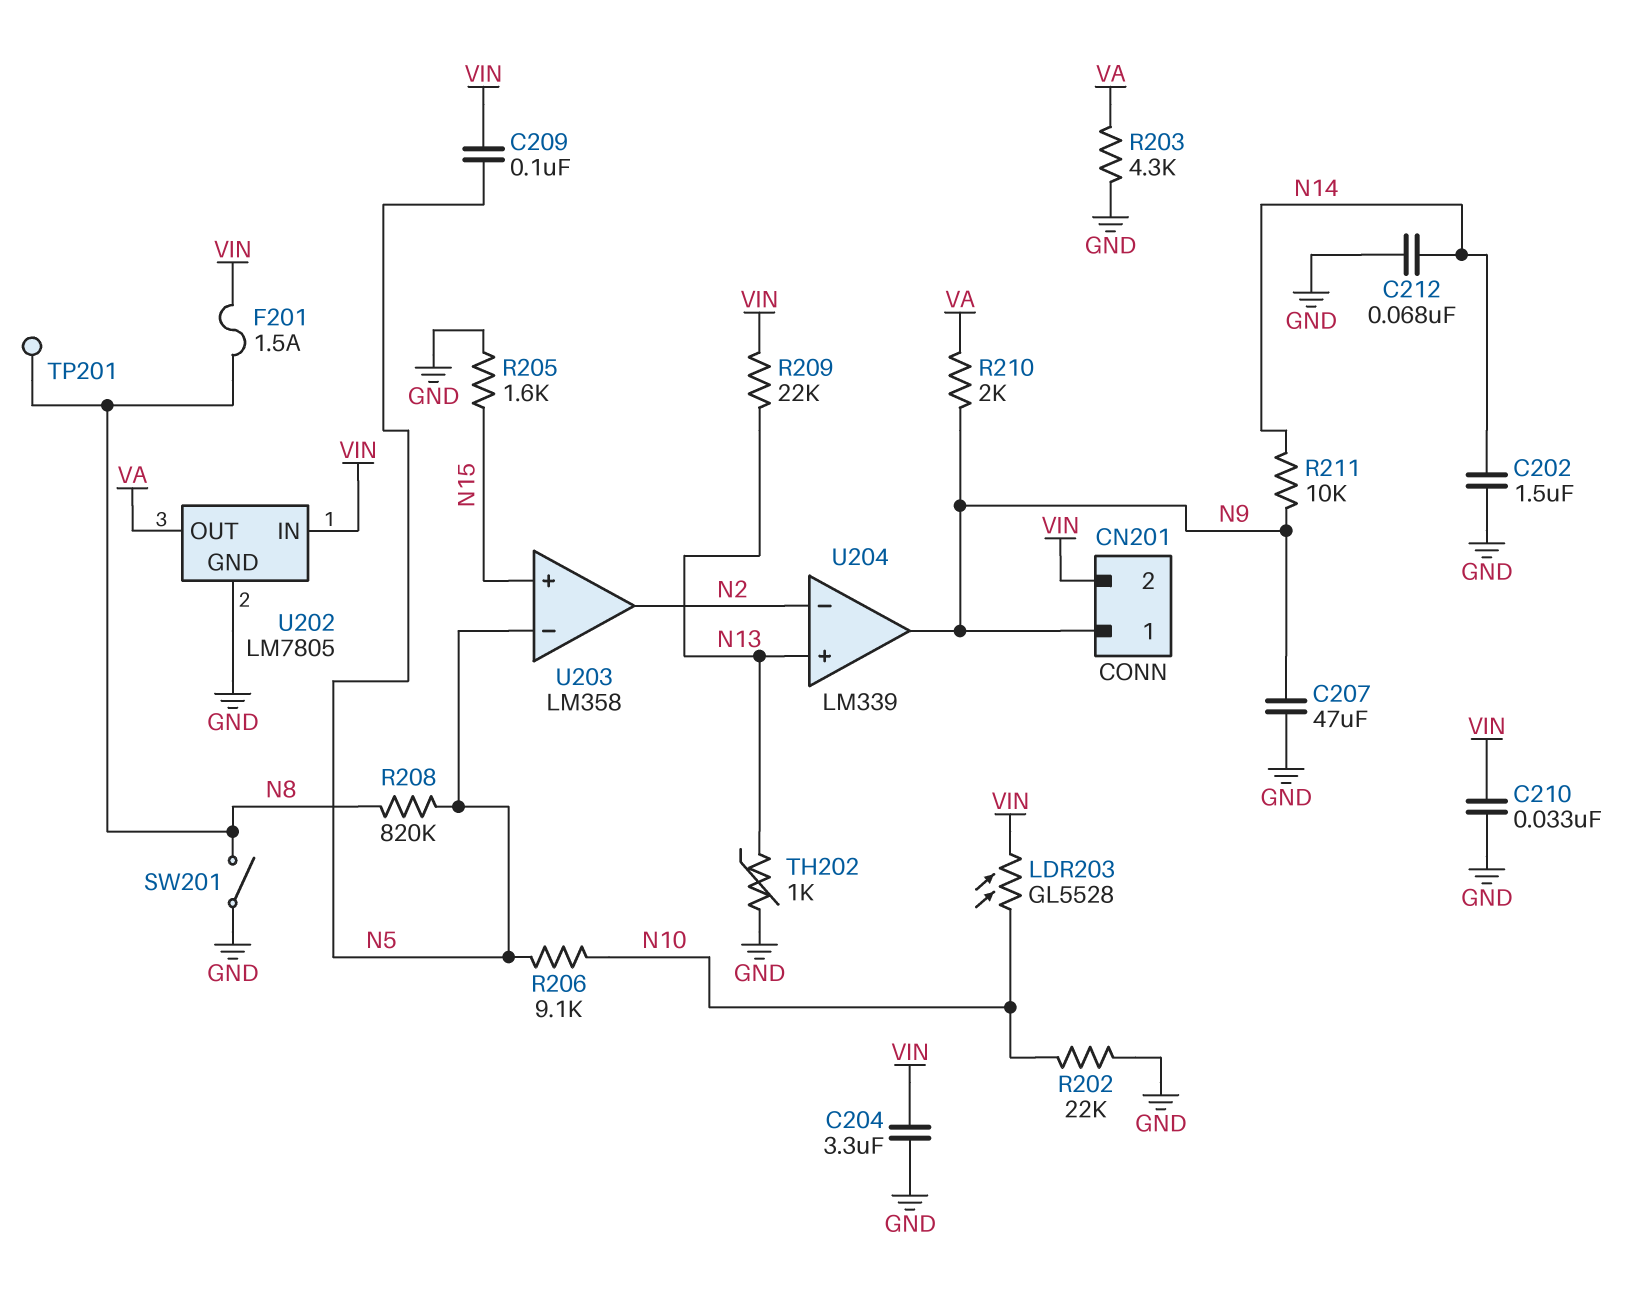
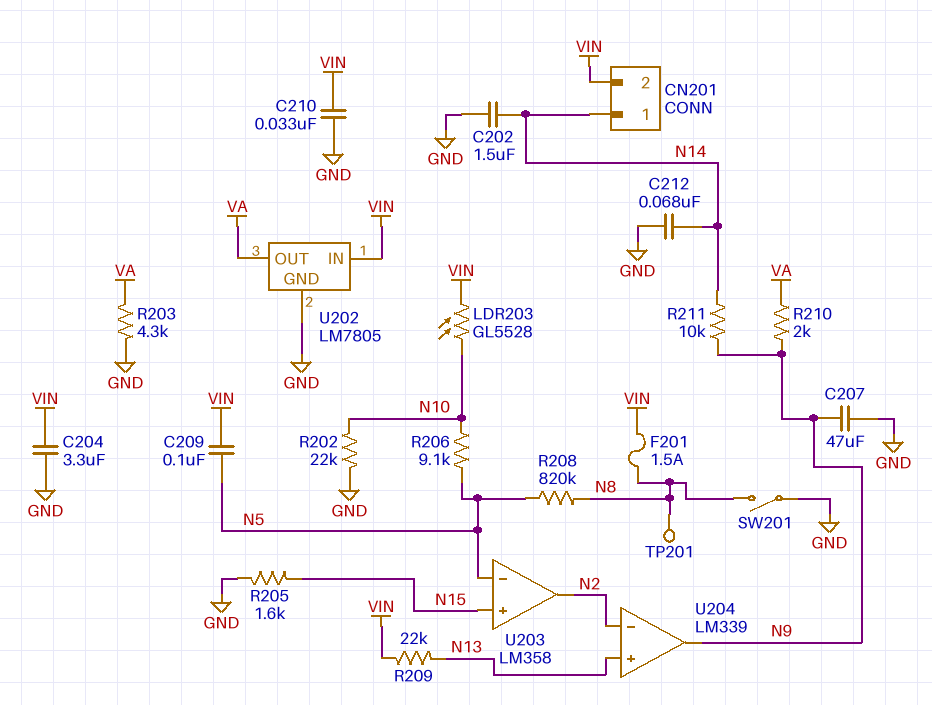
CN201 pin 1: N9 -> N14
TH202: 1k (GND, N13) -> none

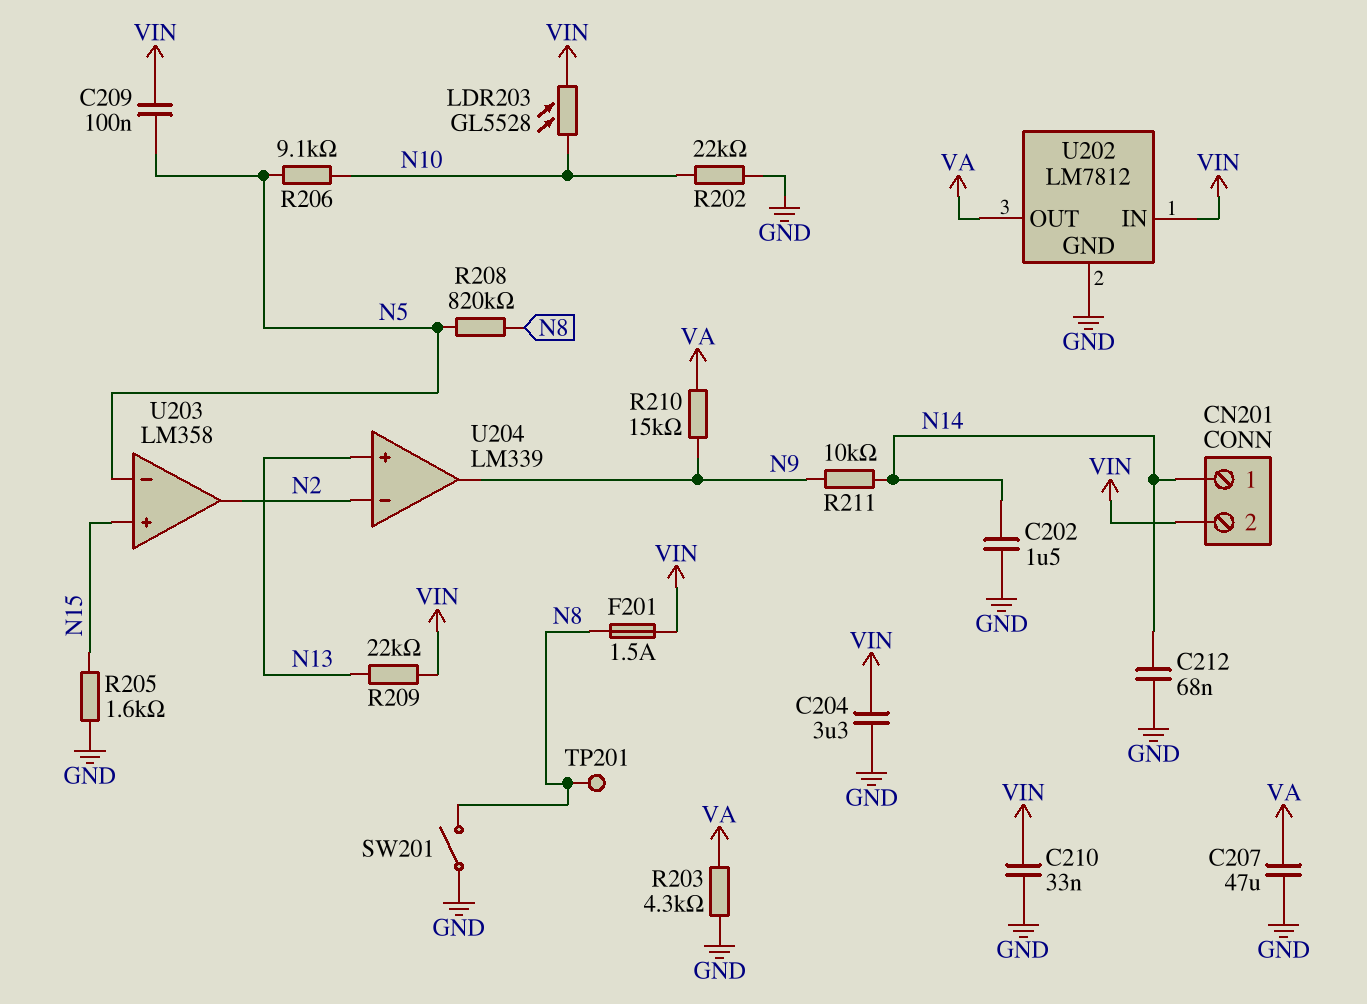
C207: 47uF (GND, N9) -> 47uF (GND, VA)
R210: 2k (N9, VA) -> 15k (N9, VA)
U202: LM7805 -> LM7812

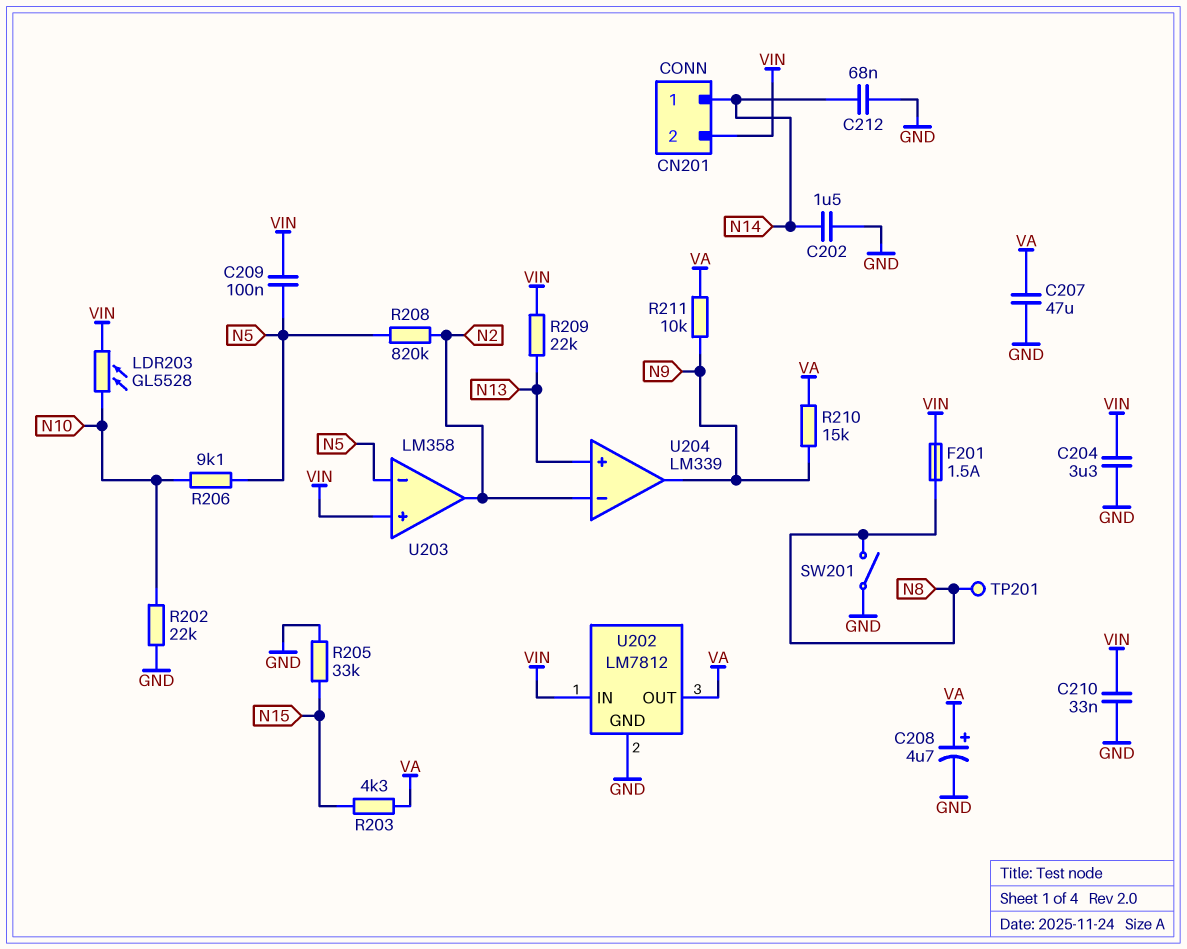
C208: none -> 4.7uF (plus VA, minus GND)
R203: 4.3k (GND, VA) -> 4.3k (N15, VA)
R205: 1.6k (GND, N15) -> 33k (GND, N15)
R208: 820k (N5, N8) -> 820k (N2, N5)
R211: 10k (N9, N14) -> 10k (N9, VA)
U203 pin in+: N15 -> VIN

